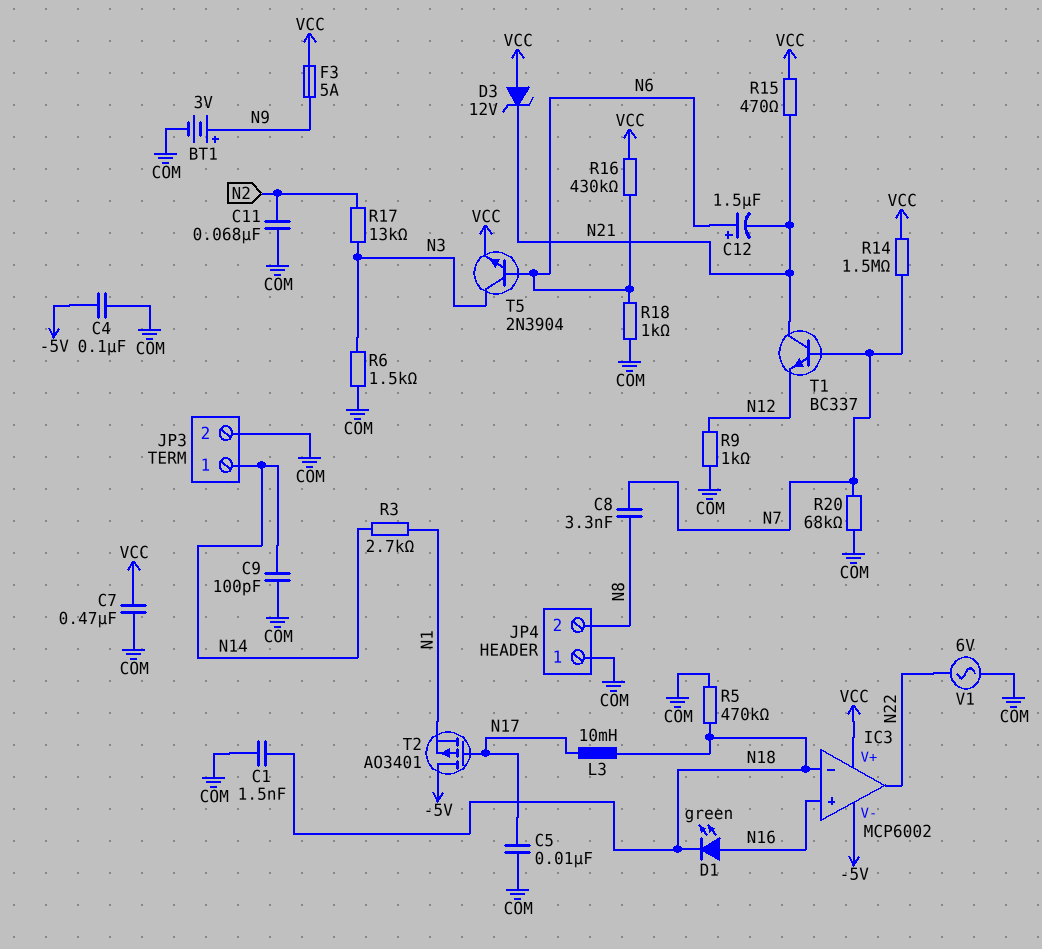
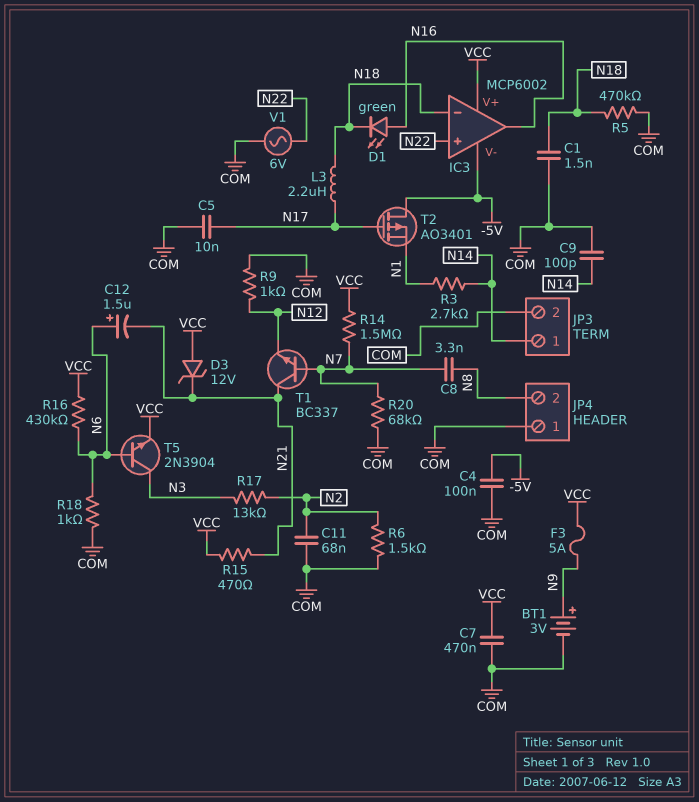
IC3 pin in+: N16 -> N22
IC3 pin out: N22 -> N16
L3: 10mH (N17, N18) -> 2.2uH (N17, N18)
R6: 1.5k (COM, N3) -> 1.5k (COM, N2)

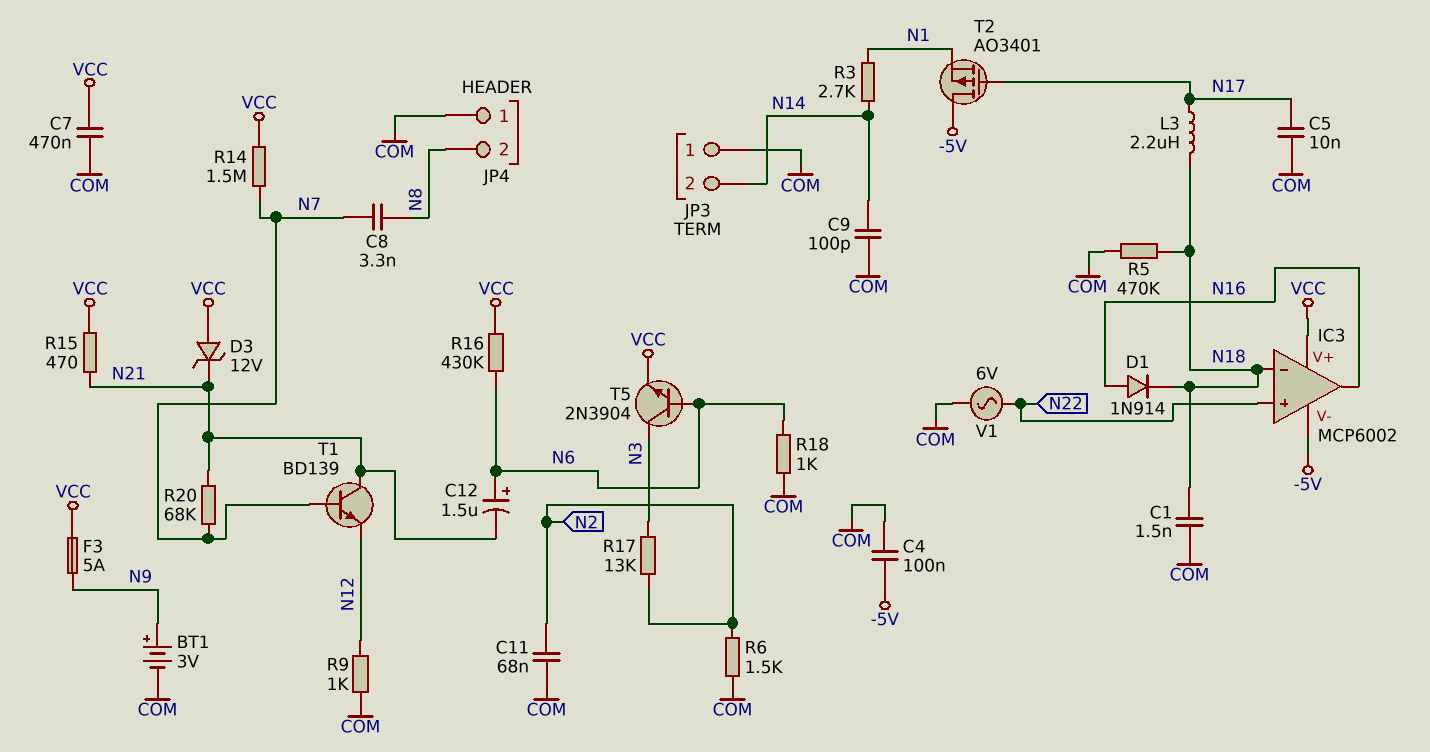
D1: LED green (A N16, K N18) -> diode 1N914 (A N16, K N18)
JP3 pin 1: N14 -> COM
JP3 pin 2: COM -> N14
R20: 68k (COM, N7) -> 68k (N7, N21)
T1: NPN BC337 (B N7, C N21, E N12) -> NPN BD139 (B N7, C N21, E N12)

